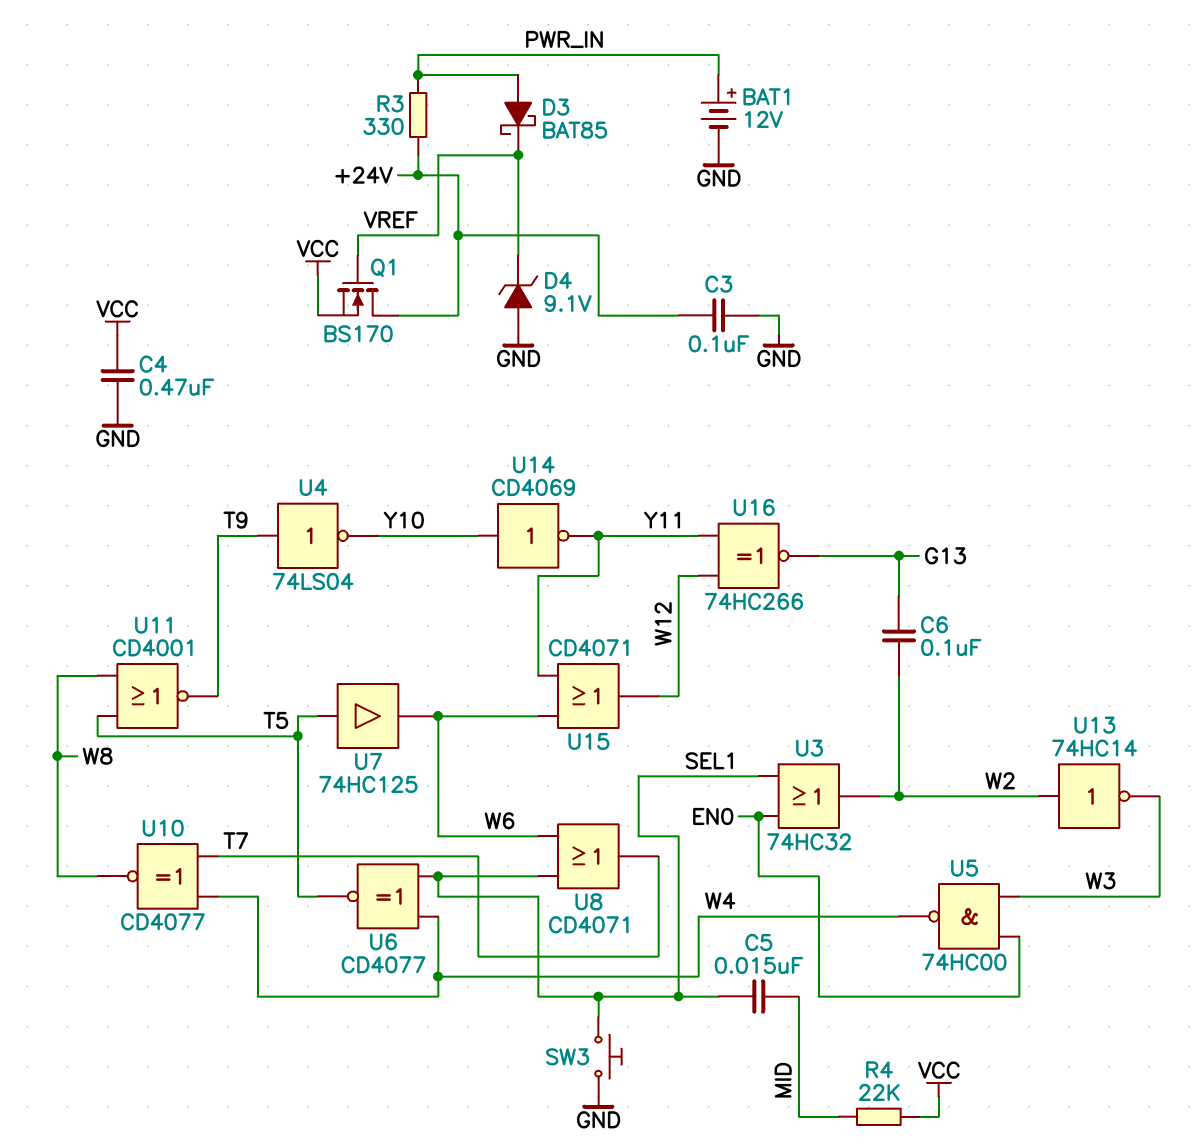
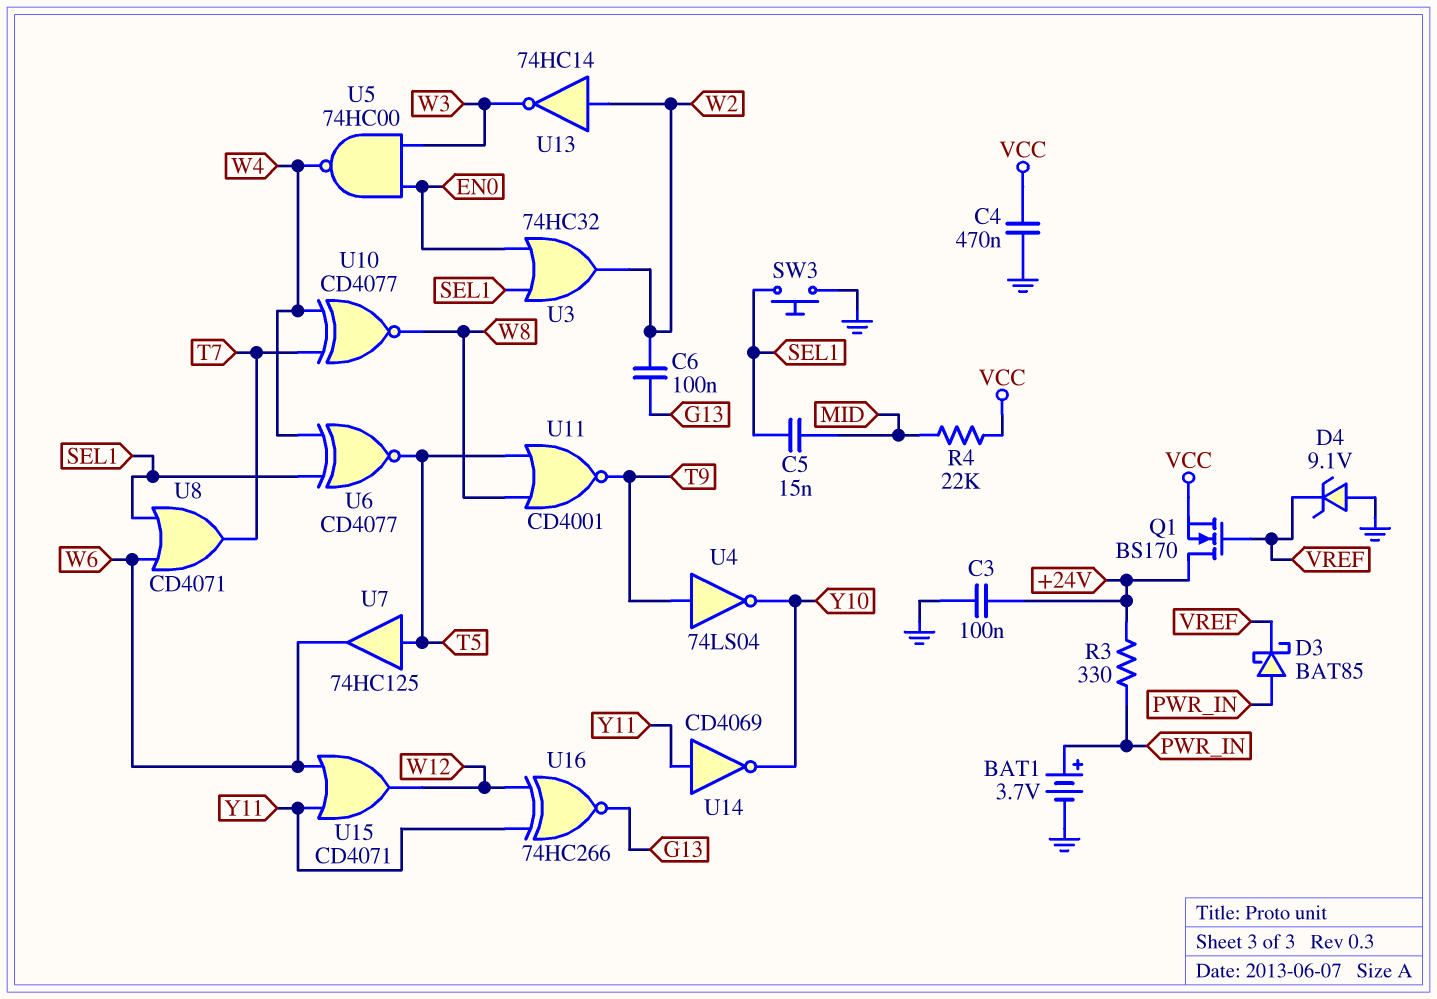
BAT1: 12V (plus PWR_IN, minus GND) -> 3.7V (plus PWR_IN, minus GND)
U14: NOT CD4069 (in Y10, out Y11) -> NOT CD4069 (in Y11, out Y10)

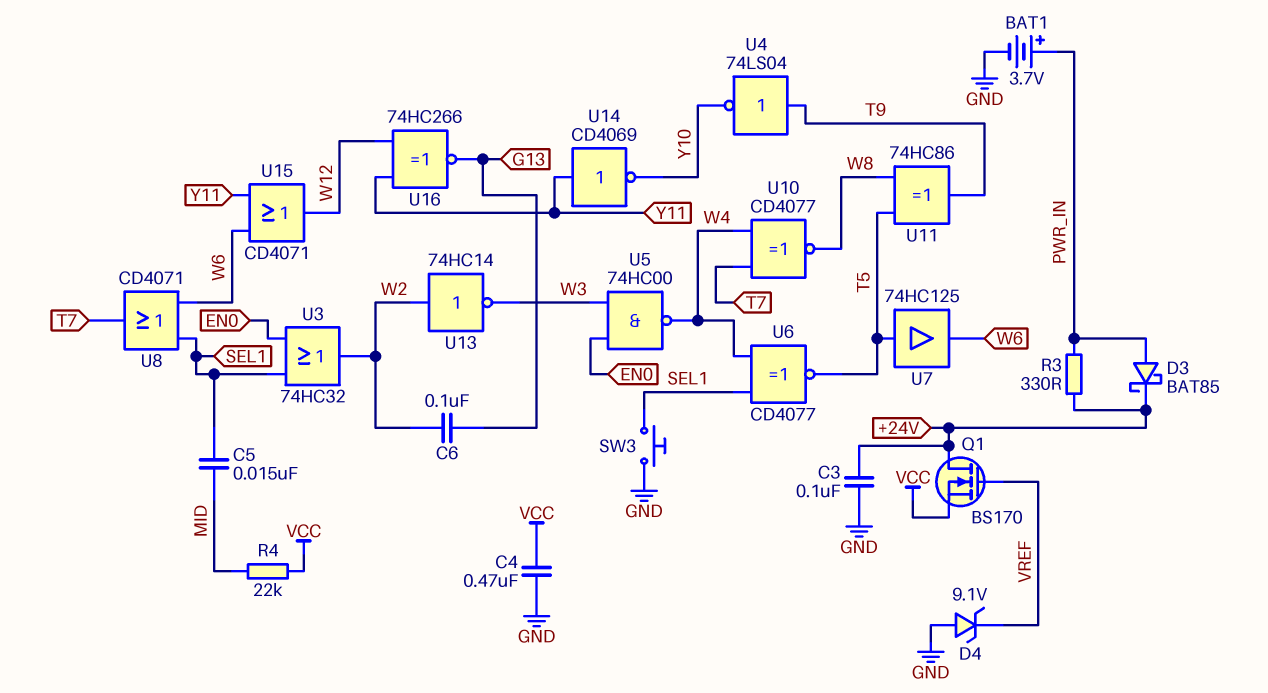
D3: schottky BAT85 (A PWR_IN, K VREF) -> schottky BAT85 (A PWR_IN, K +24V)
U11: NOR CD4001 (in T5, in W8, out T9) -> XOR 74HC86 (in T5, in W8, out T9)

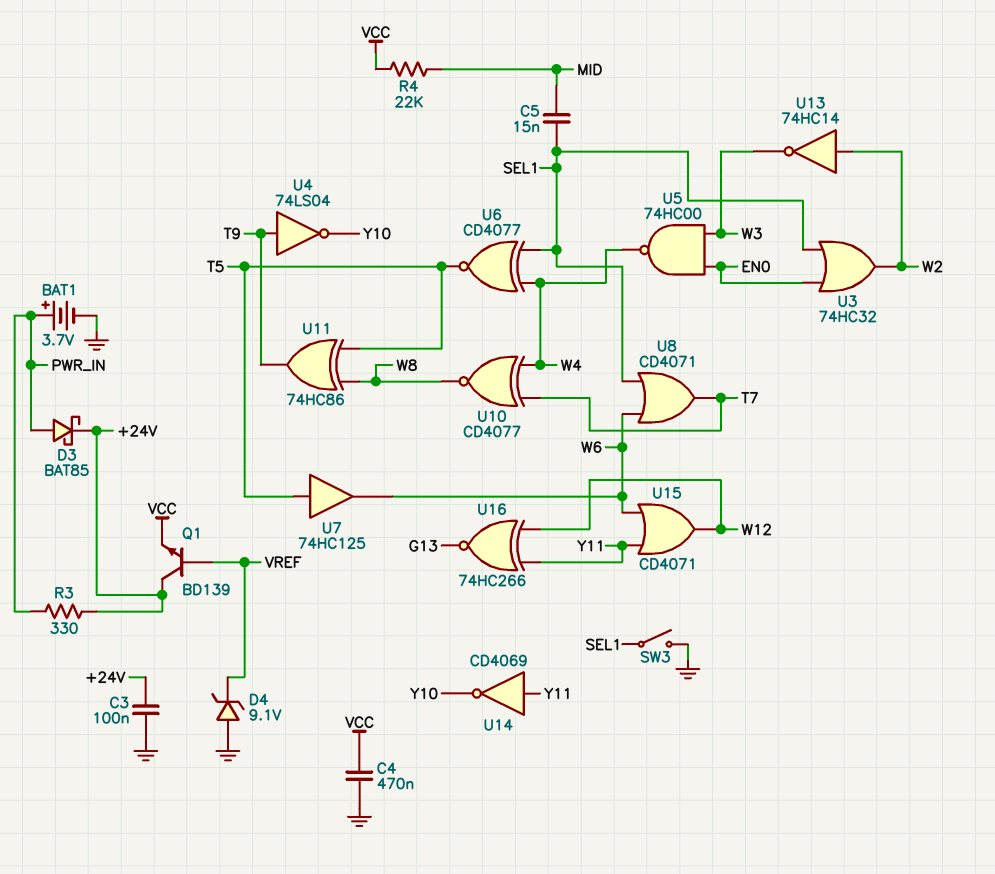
C6: 100nF (G13, W2) -> none
Q1: NMOS BS170 (G VREF, D +24V, S VCC) -> NPN BD139 (B VREF, C +24V, E VCC)
SW3: button (GND, SEL1) -> switch (GND, SEL1)

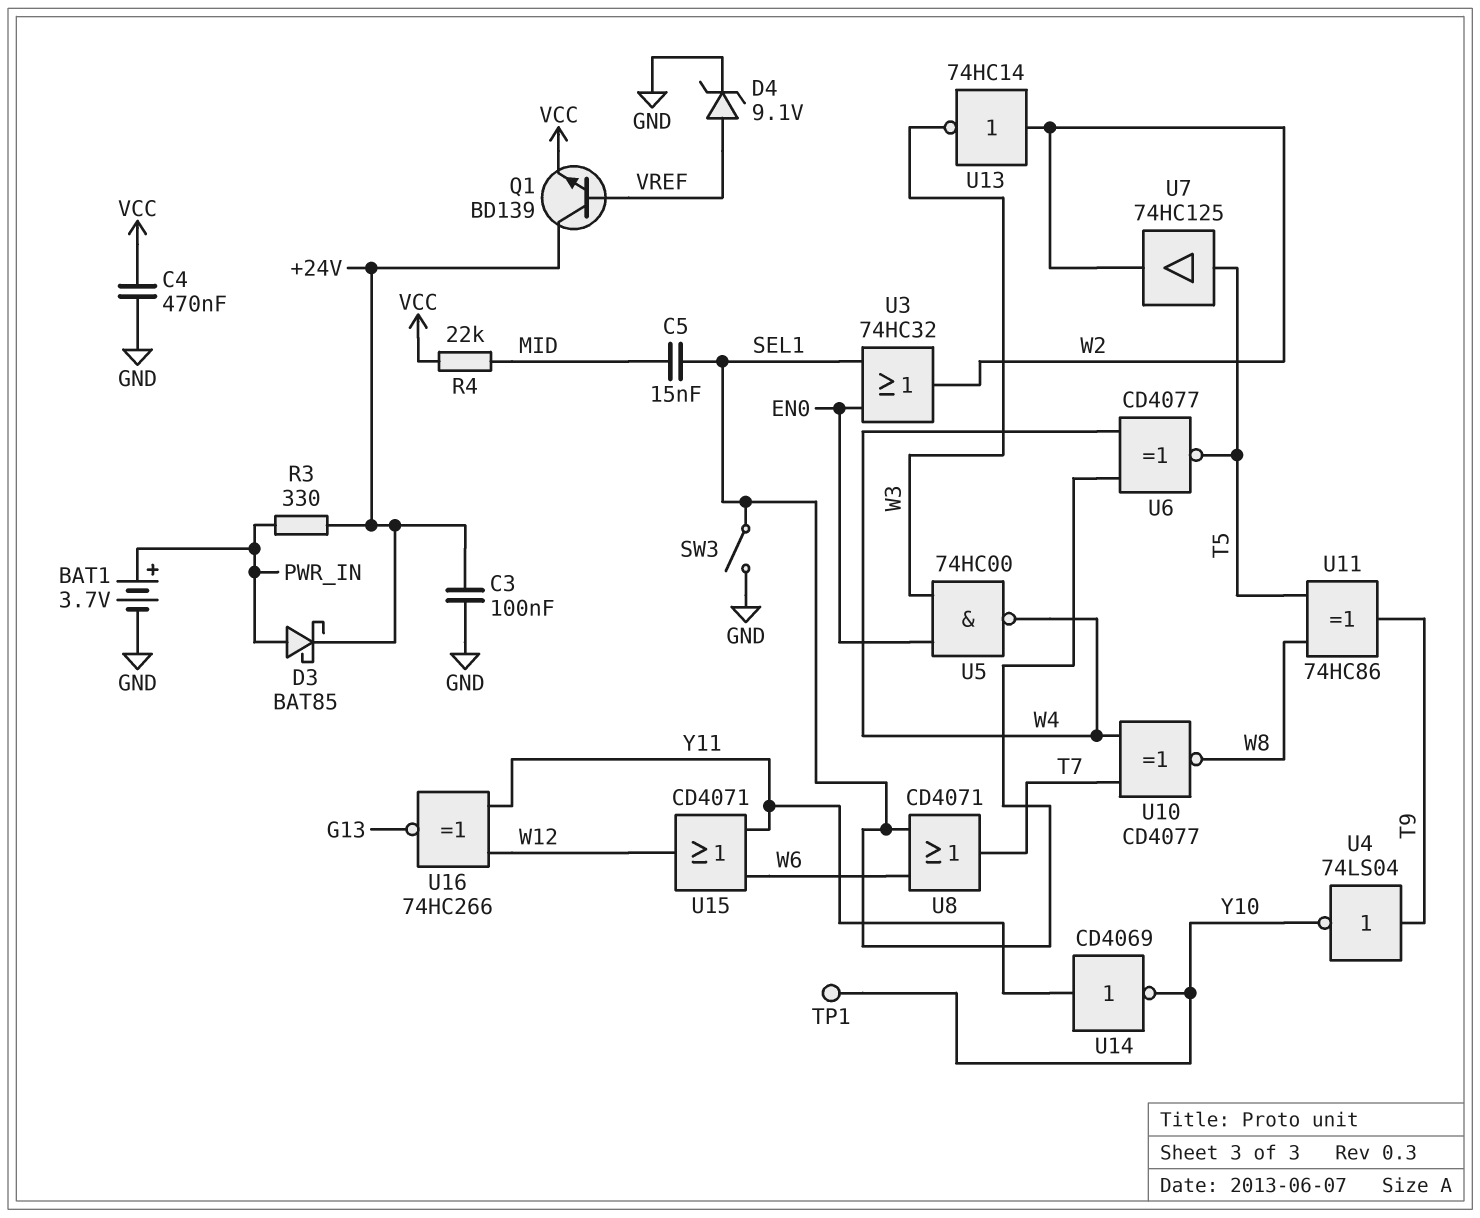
D4: zener 9.1V (A GND, K VREF) -> zener 9.1V (A VREF, K GND)
TP1: none -> test point (Y10)
U7: buffer 74HC125 (in T5, out W6) -> buffer 74HC125 (in T5, out W2)

